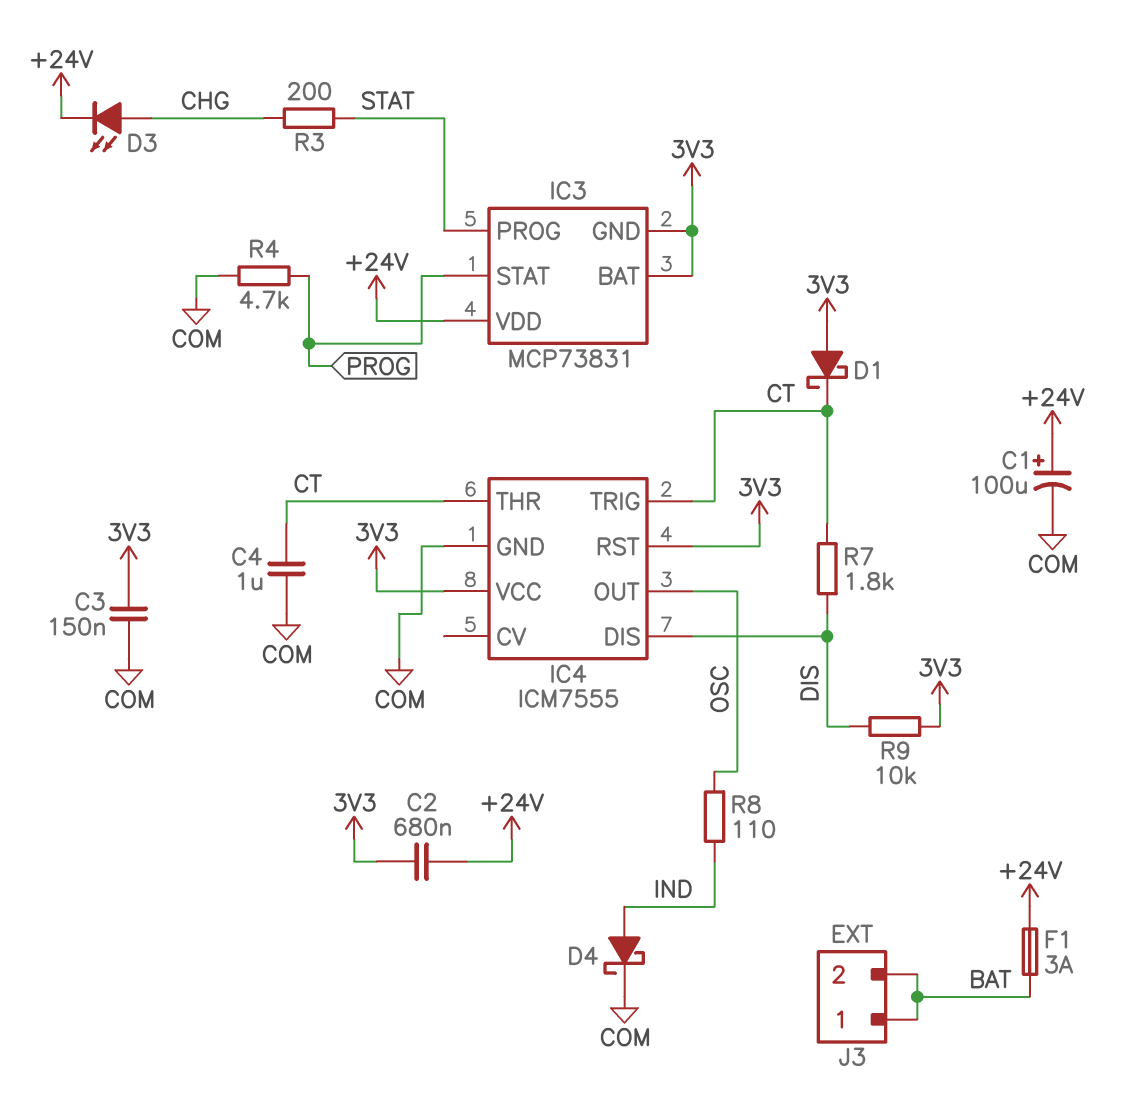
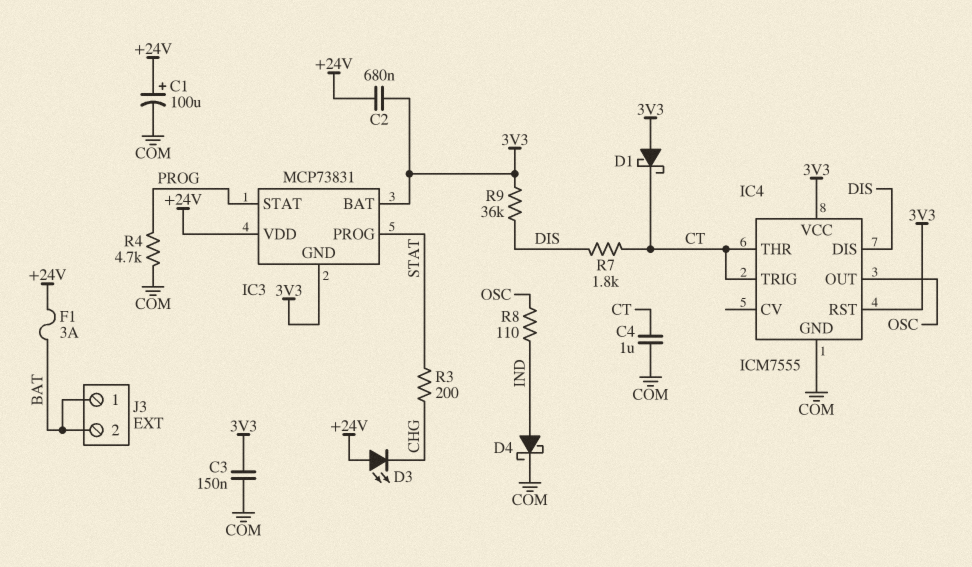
D3: LED (A CHG, K +24V) -> LED (A +24V, K CHG)
R9: 10k (3V3, DIS) -> 36k (3V3, DIS)

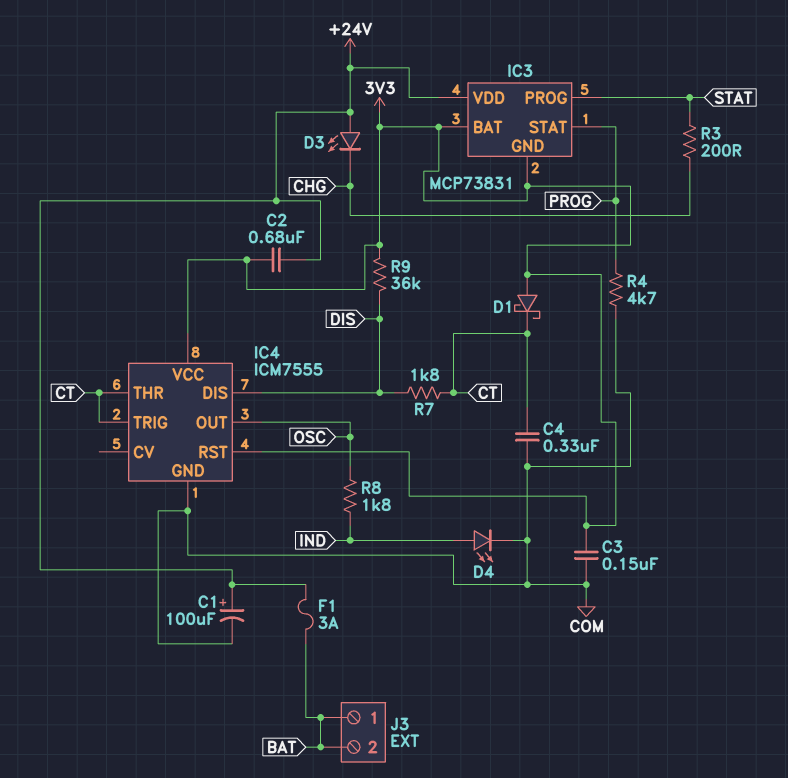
C4: 1uF (COM, CT) -> 330nF (COM, CT)
D4: schottky (A IND, K COM) -> LED (A IND, K COM)
R8: 110 (IND, OSC) -> 1.8k (IND, OSC)

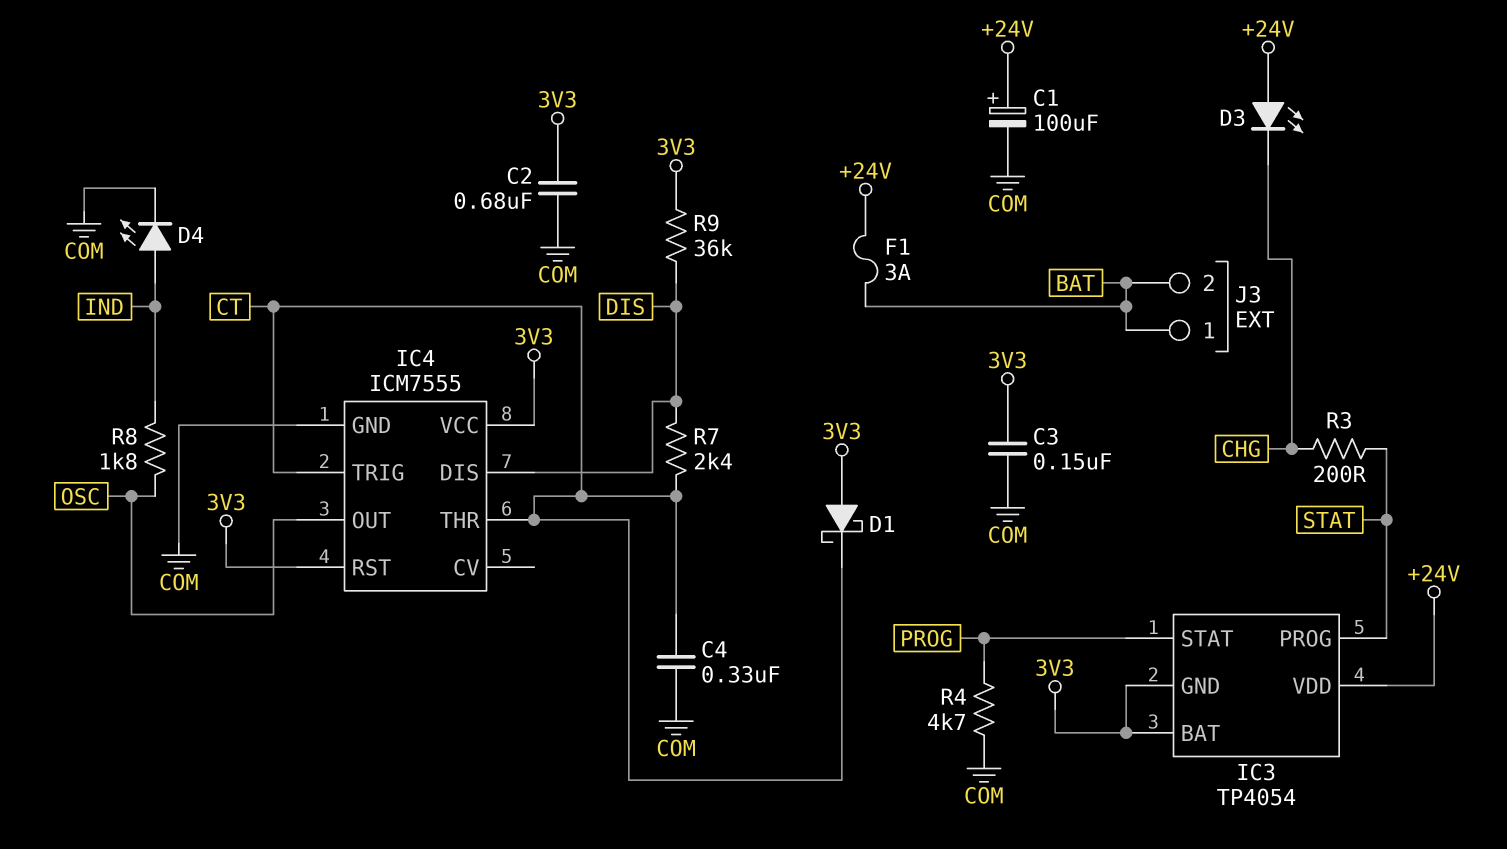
C2: 680nF (+24V, 3V3) -> 680nF (3V3, COM)
IC3: MCP73831 -> TP4054
R7: 1.8k (CT, DIS) -> 2.4k (CT, DIS)

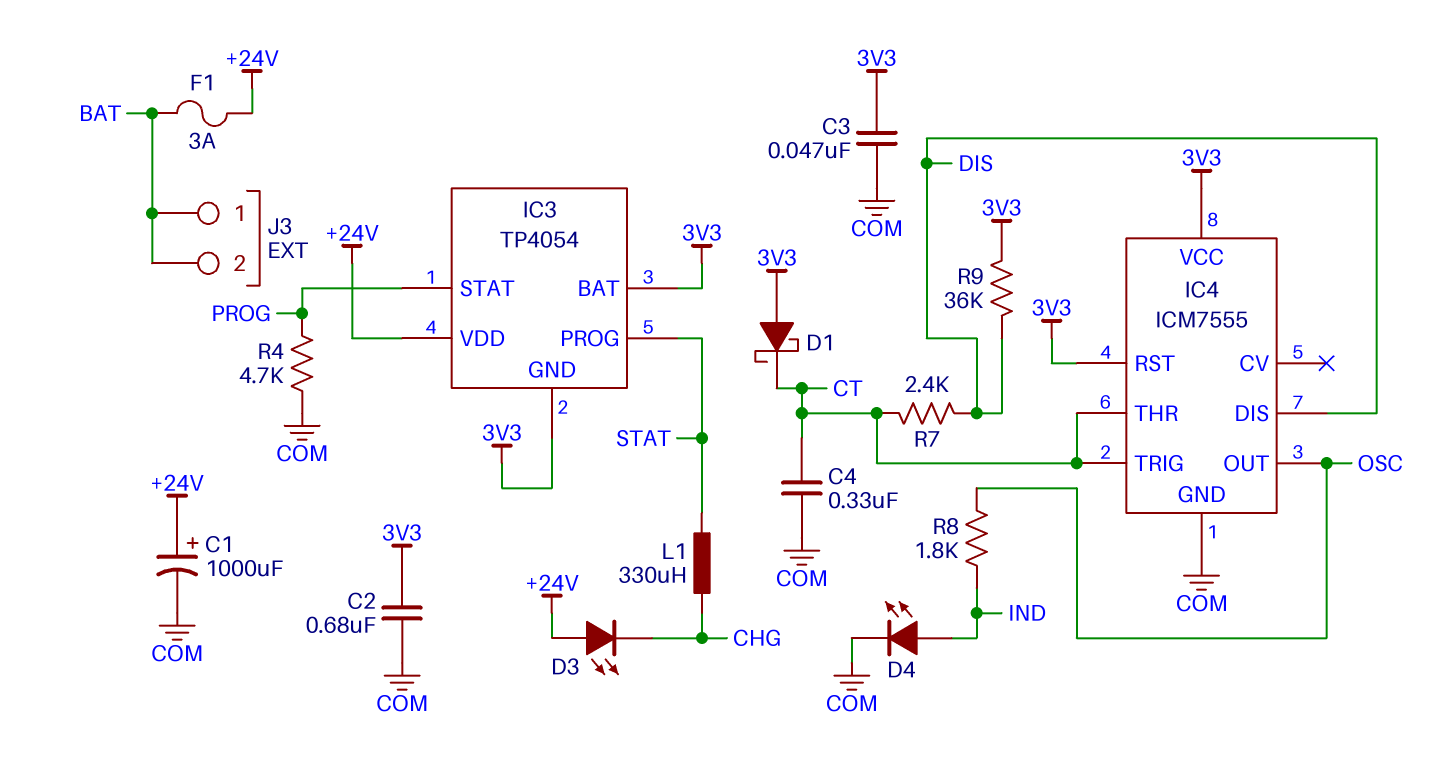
C1: 100uF (plus +24V, minus COM) -> 1000uF (plus +24V, minus COM)
C3: 150nF (3V3, COM) -> 47nF (3V3, COM)
L1: none -> 330uH (CHG, STAT)
R3: 200 (CHG, STAT) -> none

